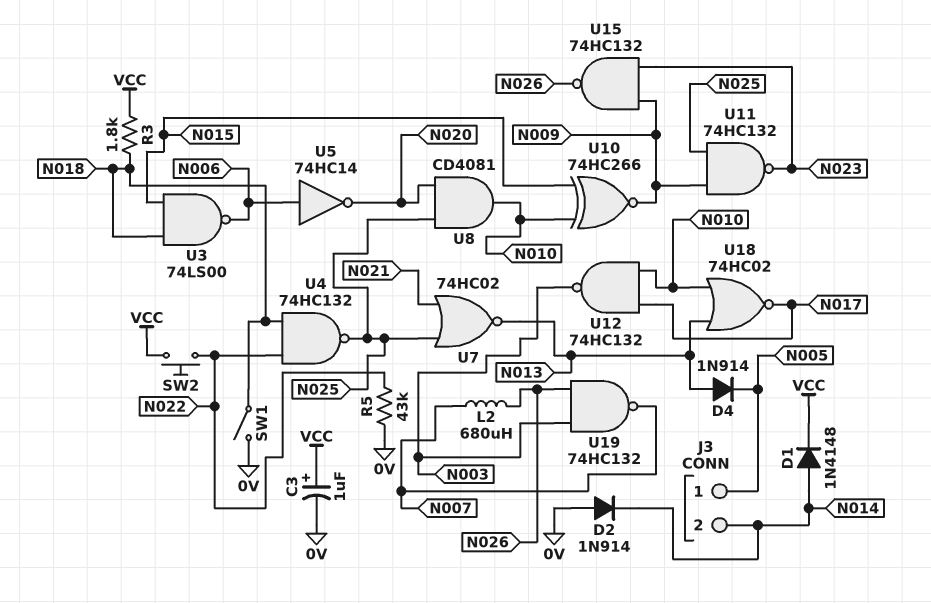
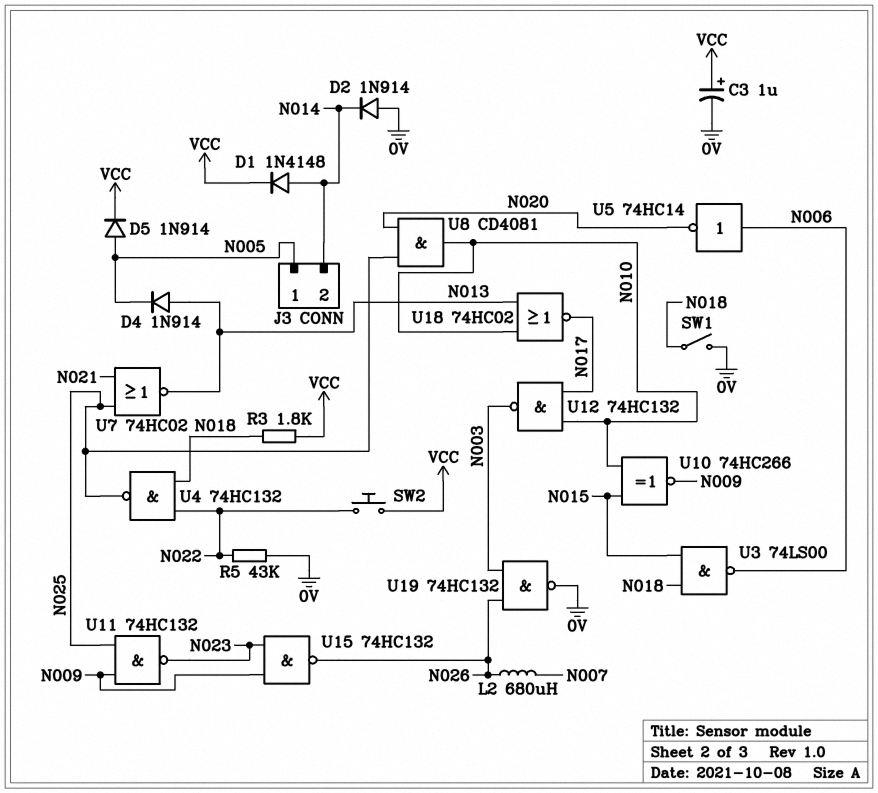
D5: none -> diode 1N914 (A N005, K VCC)
U19: NAND 74HC132 (in N003, in N026, out N007) -> NAND 74HC132 (in N003, in N026, out 0V)

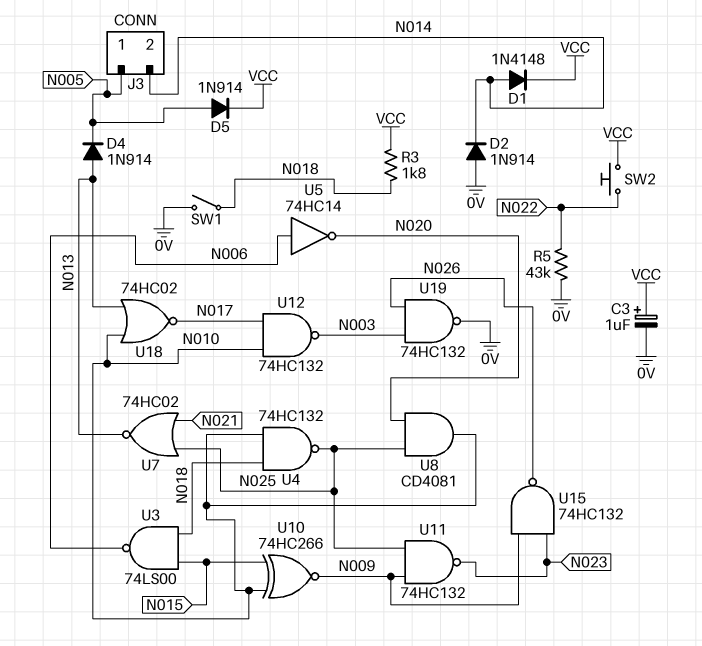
L2: 680uH (N007, N026) -> none
U4: NAND 74HC132 (in N018, in N022, out N025) -> NAND 74HC132 (in N010, in N018, out N025)

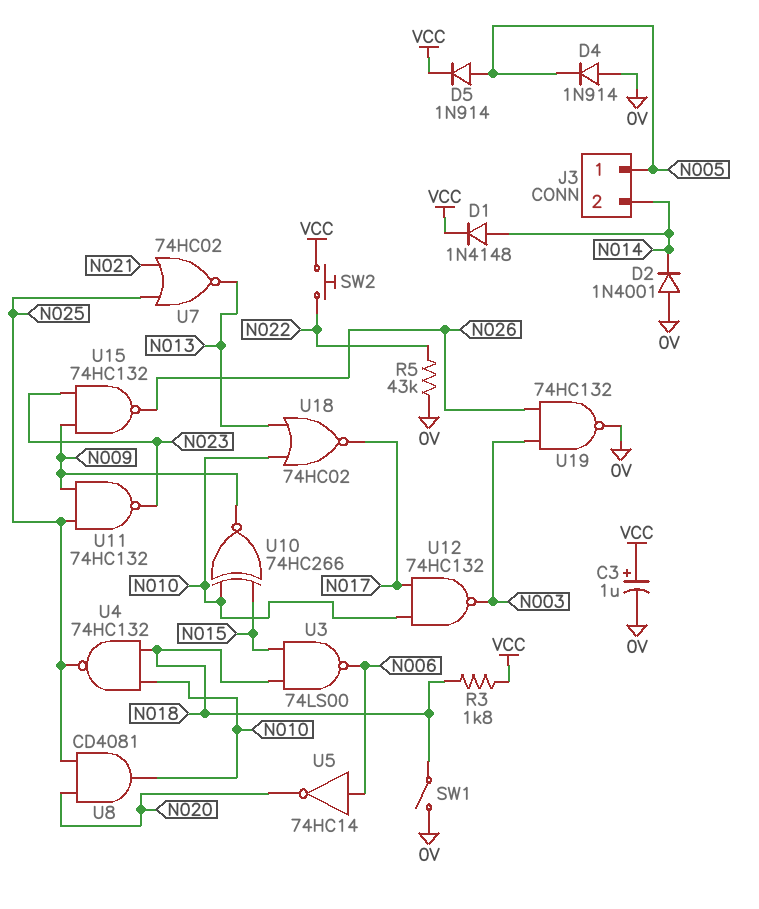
D2: diode 1N914 (A 0V, K N014) -> diode 1N4001 (A 0V, K N014)
D4: diode 1N914 (A N013, K N005) -> diode 1N914 (A 0V, K N005)

